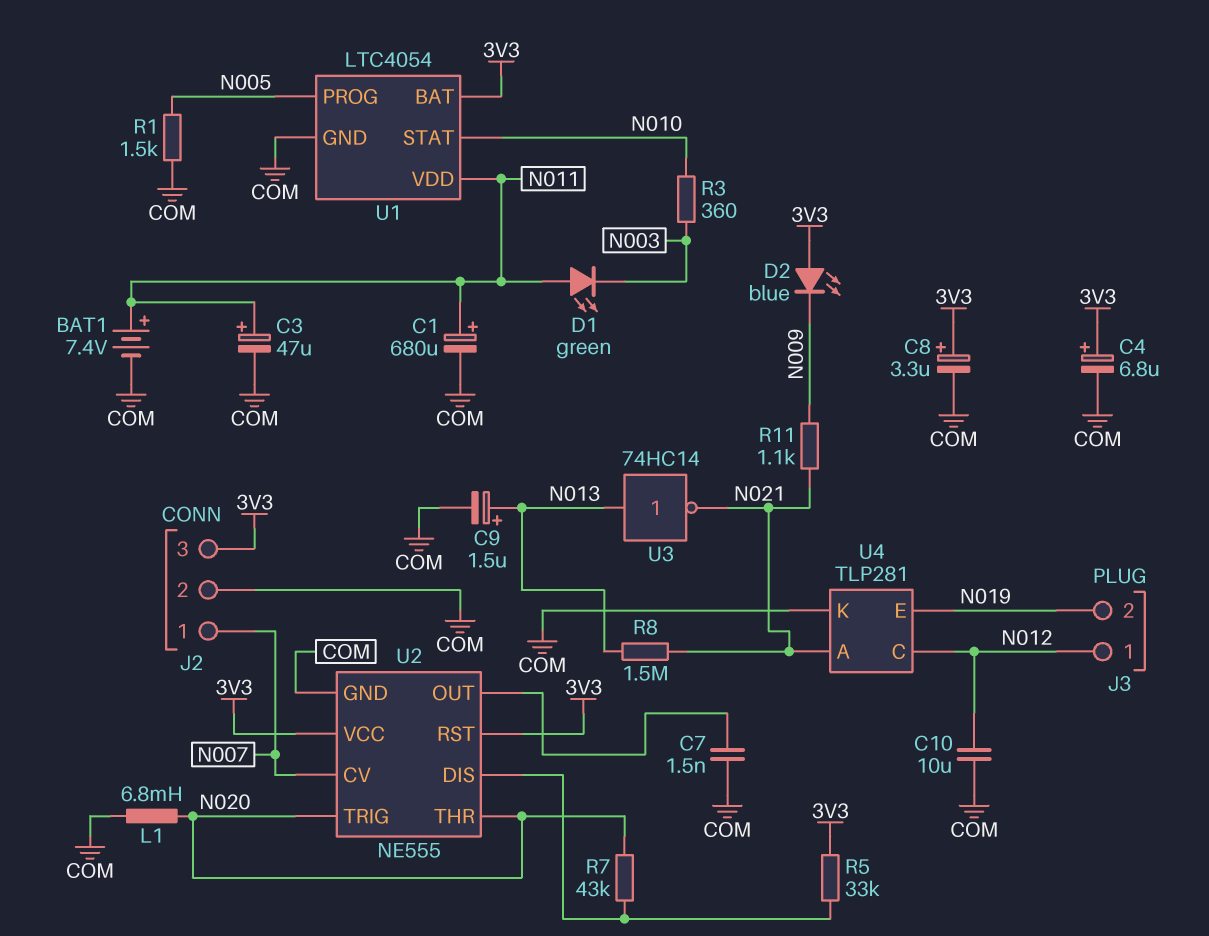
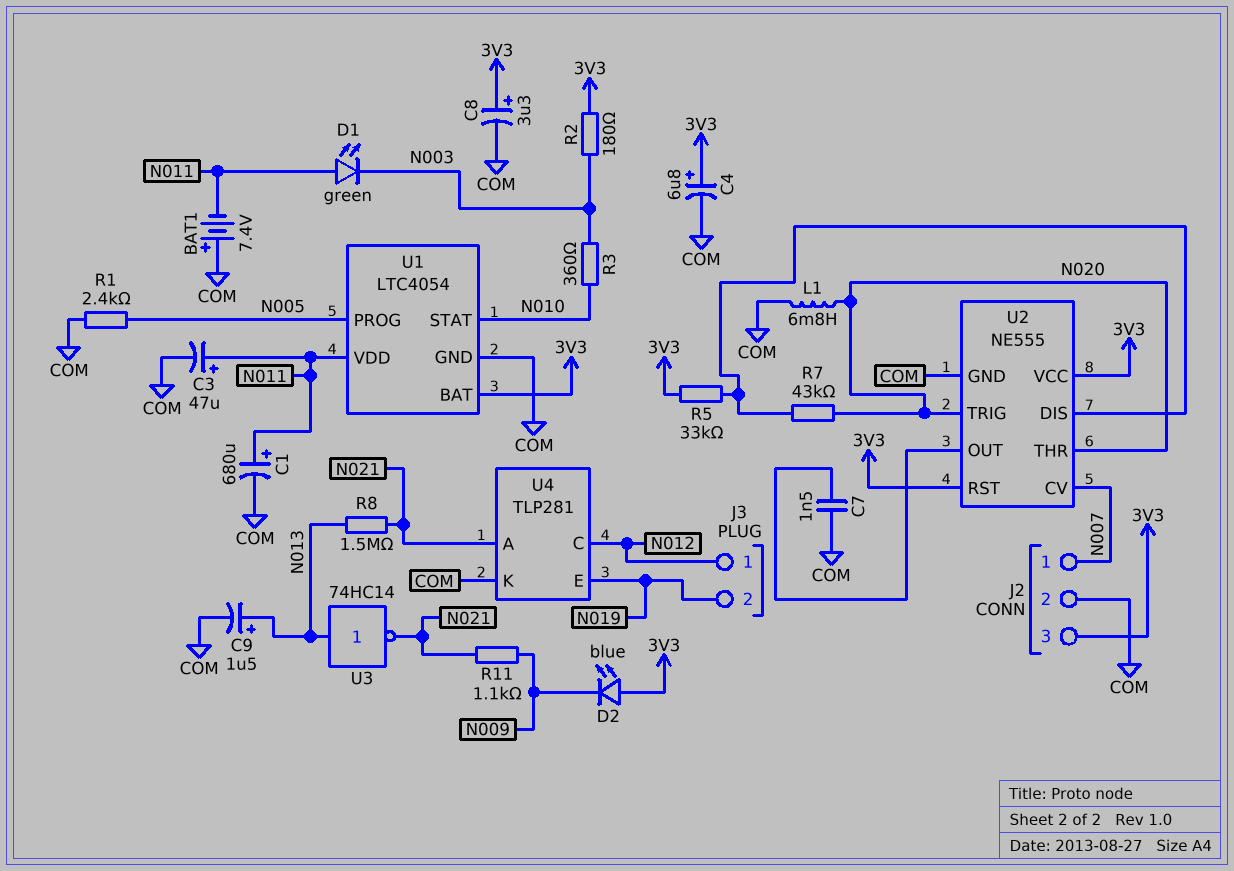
BAT1: 7.4V (plus N011, minus COM) -> 7.4V (plus COM, minus N011)
C10: 10uF (COM, N012) -> none
R1: 1.5k (COM, N005) -> 2.4k (COM, N005)
R2: none -> 180 (3V3, N003)

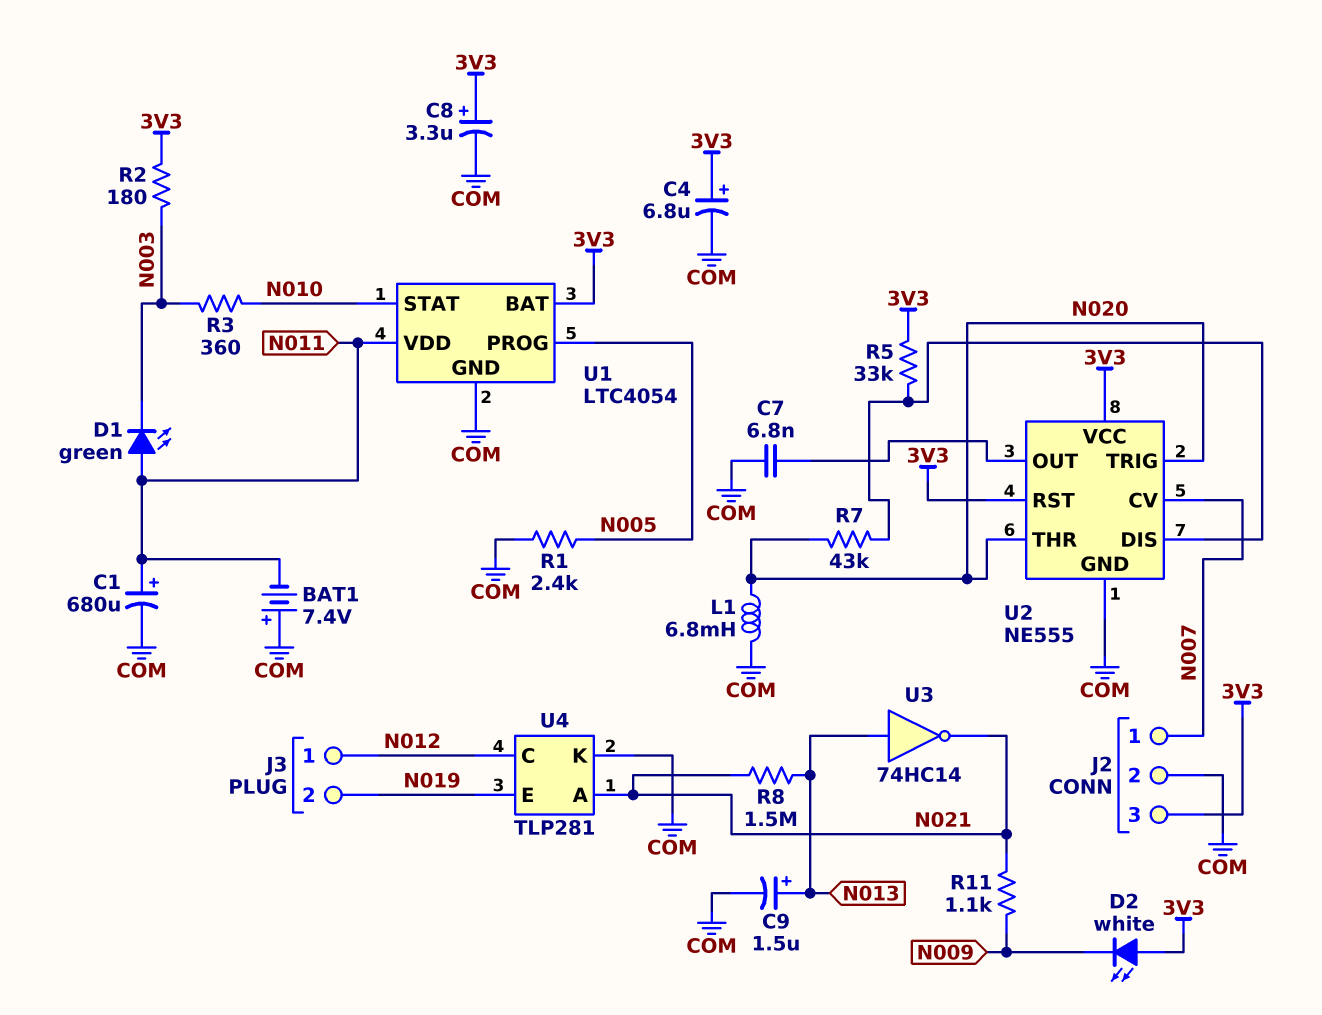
C3: 47uF (plus N011, minus COM) -> none
C7: 1.5nF (COM, U2/OUT) -> 6.8nF (COM, U2/OUT)
D2: LED blue (A 3V3, K N009) -> LED white (A 3V3, K N009)

